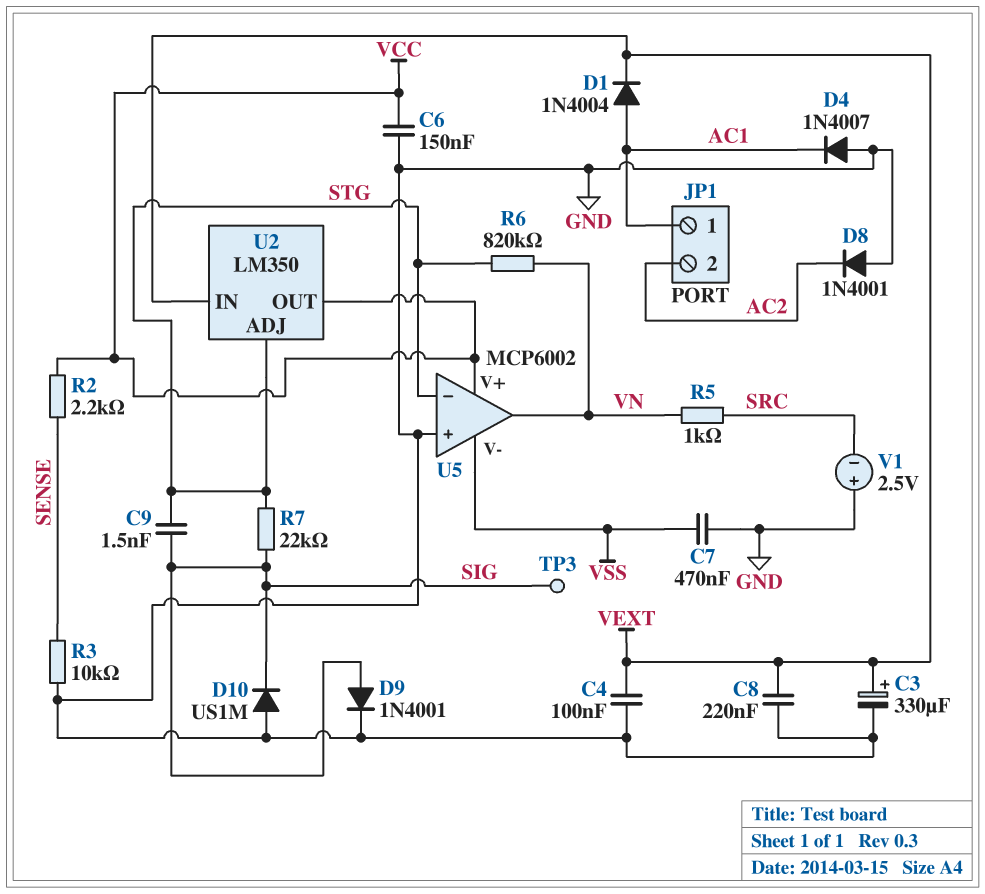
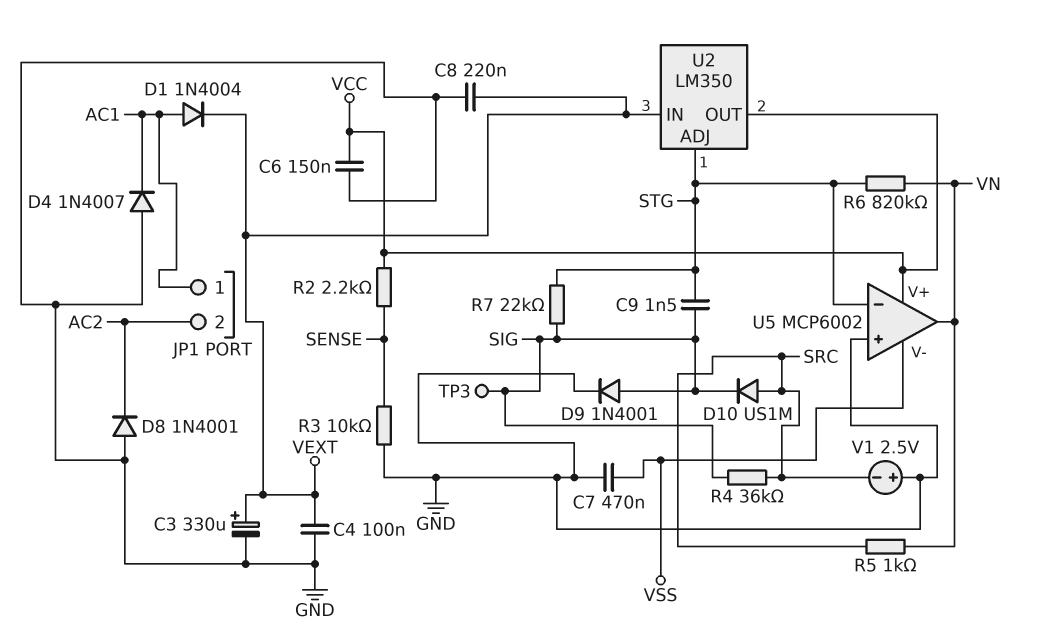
D10: diode US1M (A GND, K SIG) -> diode US1M (A SRC, K SIG)
R4: none -> 36k (SIG, SRC)

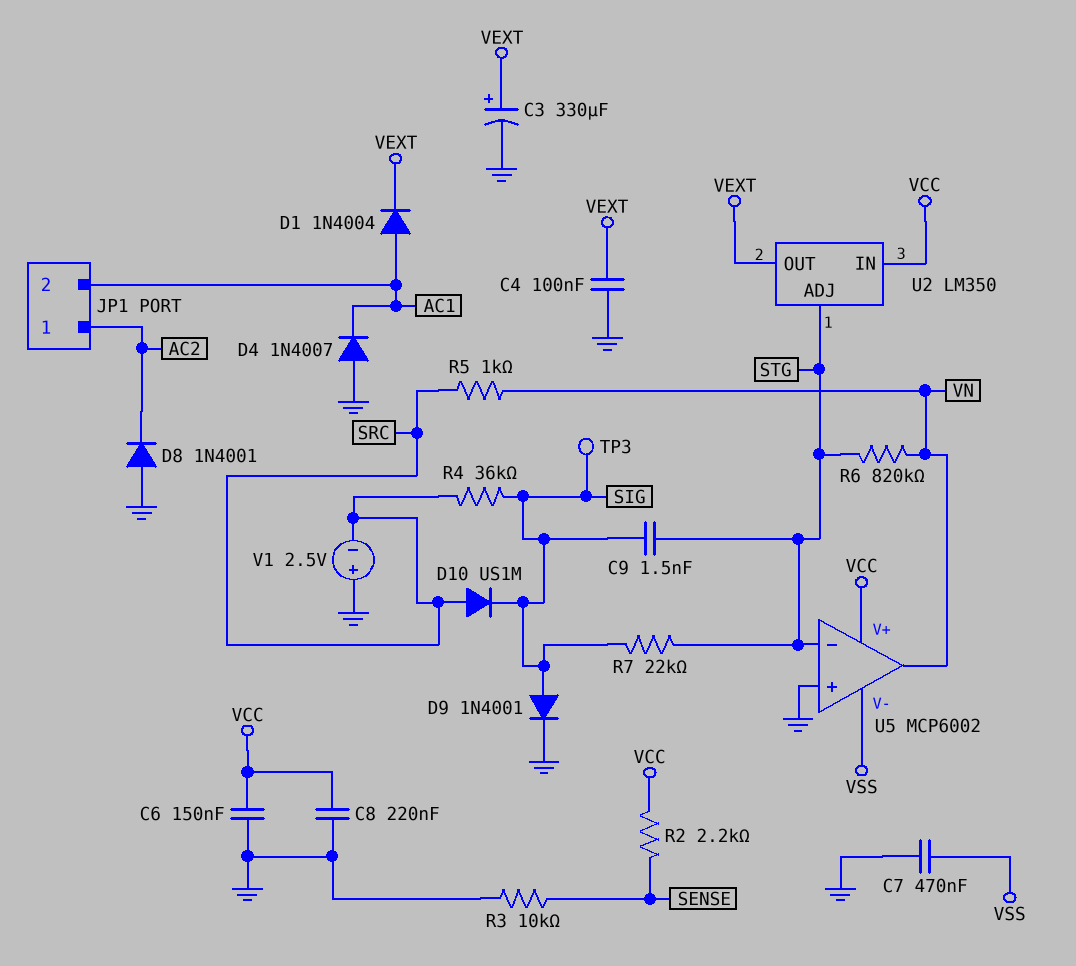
C8: 220nF (GND, VEXT) -> 220nF (GND, VCC)
JP1 pin 1: AC1 -> AC2
JP1 pin 2: AC2 -> AC1
U2 pin IN: VEXT -> VCC
U2 pin OUT: VCC -> VEXT

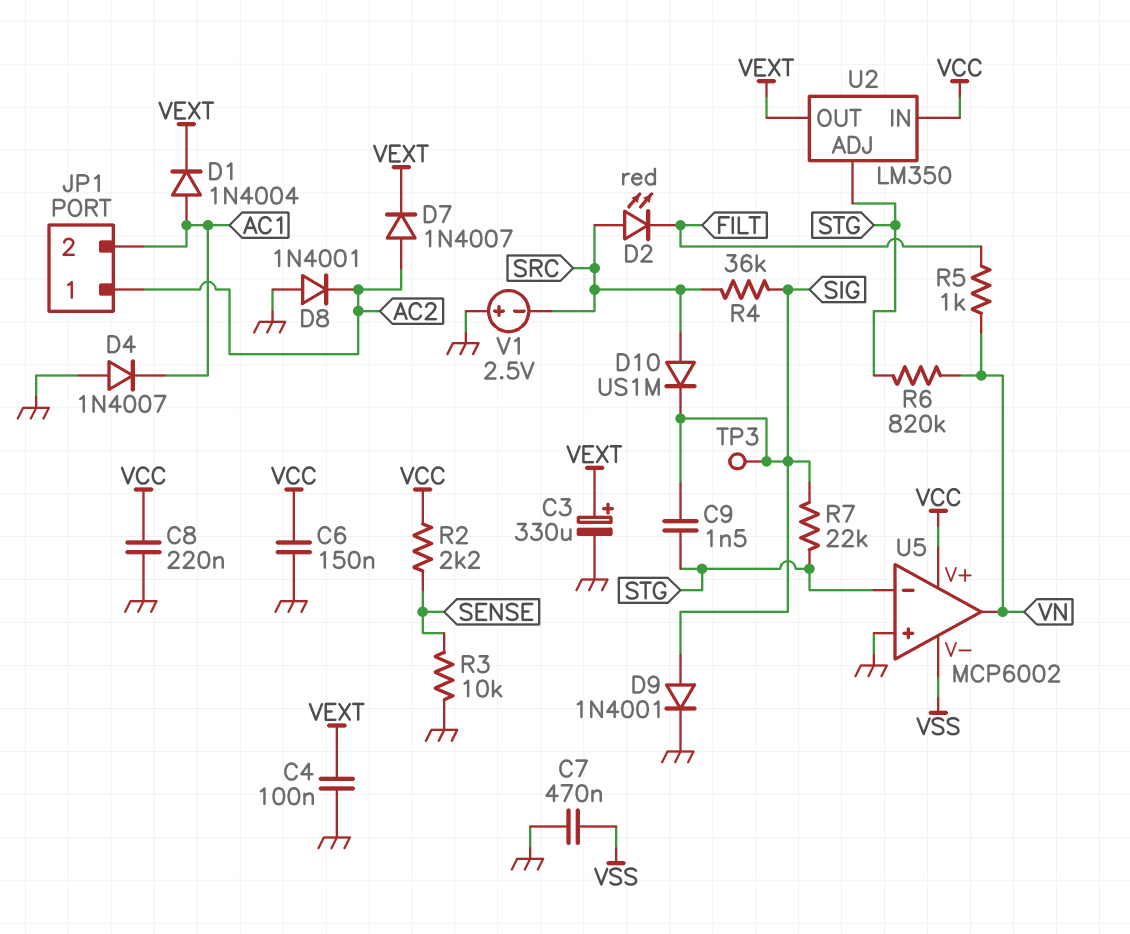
D2: none -> LED red (A SRC, K FILT)
D7: none -> diode 1N4007 (A AC2, K VEXT)
R5: 1k (SRC, VN) -> 1k (FILT, VN)

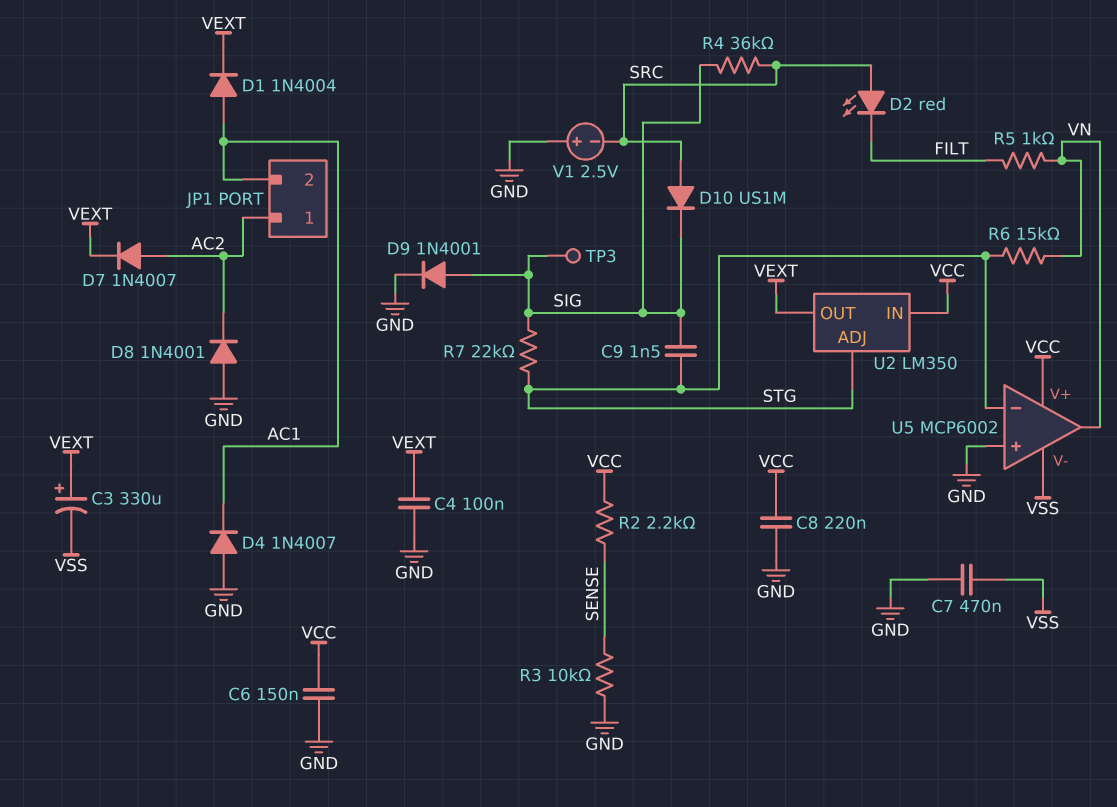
C3: 330uF (plus VEXT, minus GND) -> 330uF (plus VEXT, minus VSS)
R6: 820k (STG, VN) -> 15k (STG, VN)

